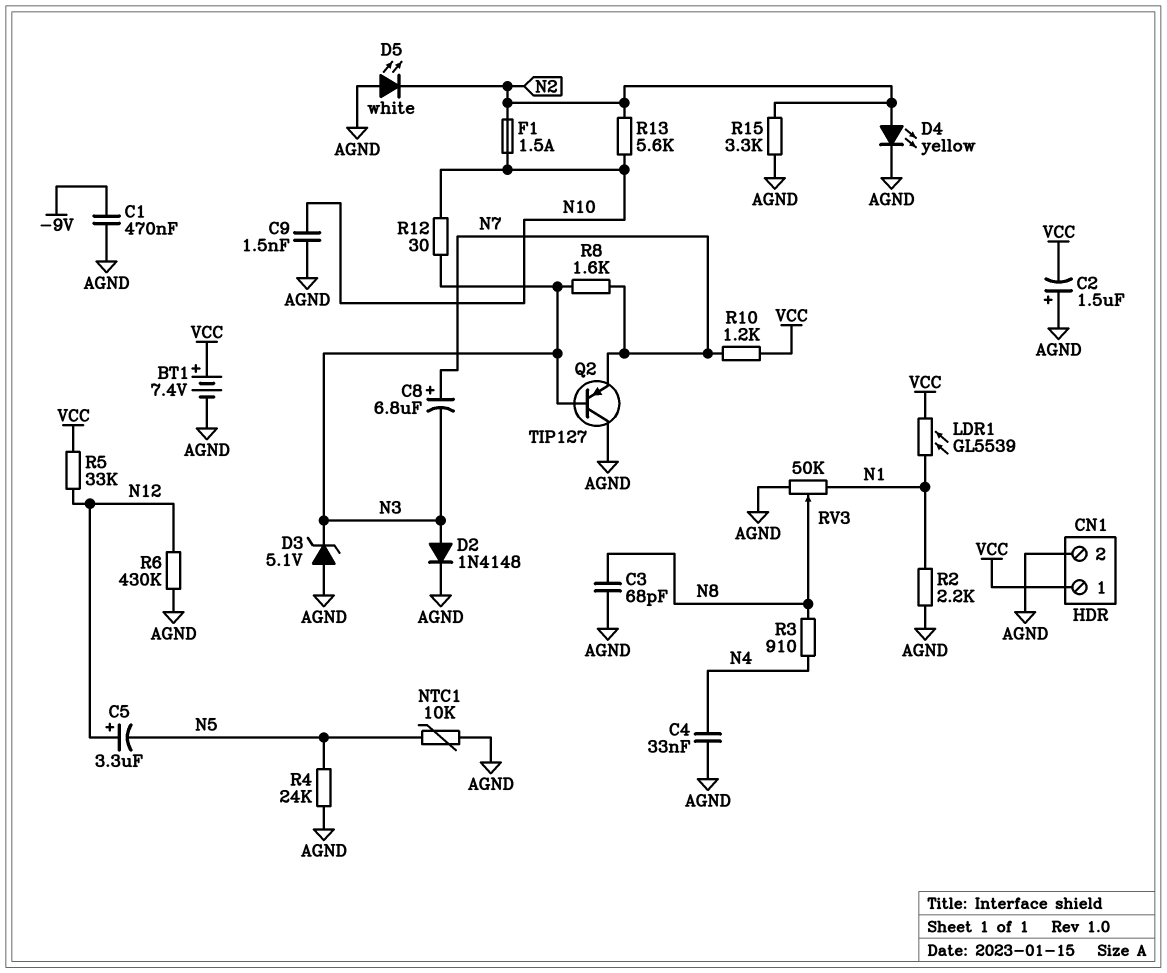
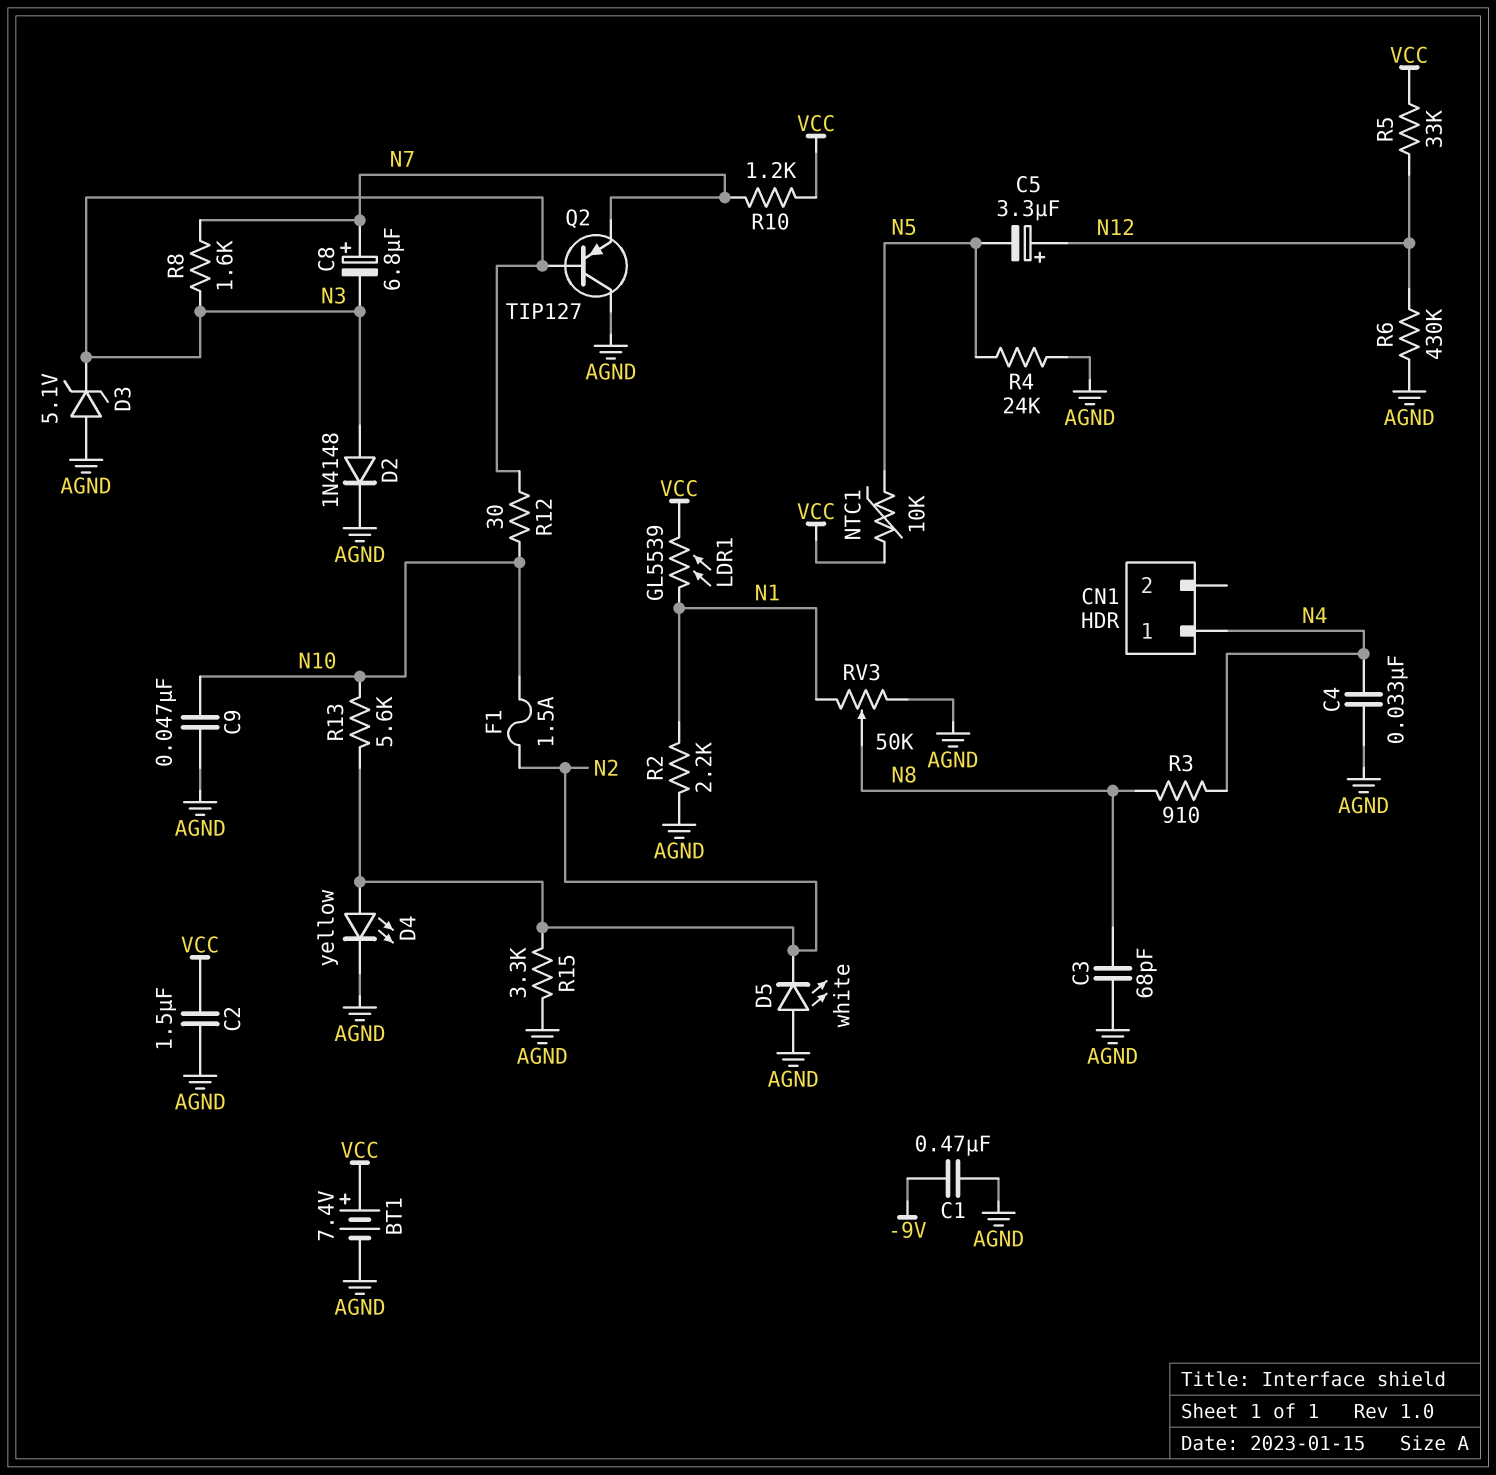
C2: 1.5uF (plus AGND, minus VCC) -> 1.5uF (AGND, VCC)
C9: 1.5nF (AGND, N10) -> 47nF (AGND, N10)
CN1 pin 1: VCC -> N4
CN1 pin 2: AGND -> none
NTC1: 10k (AGND, N5) -> 10k (N5, VCC)

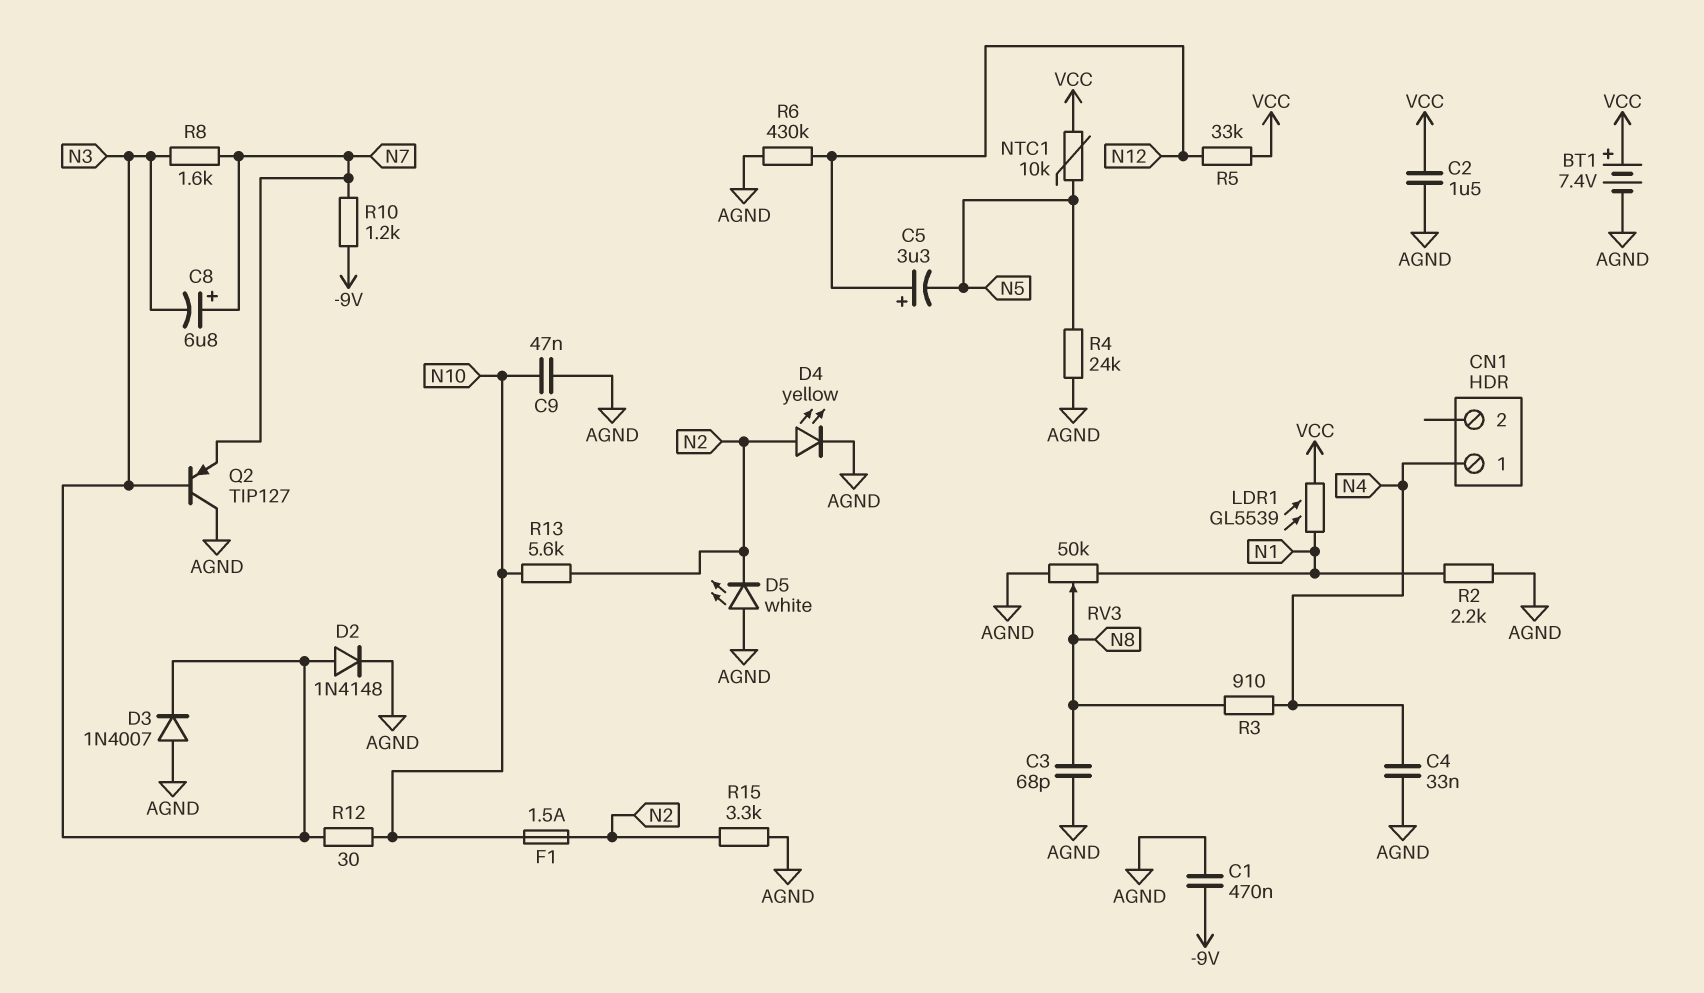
D3: zener 5.1V (A AGND, K N3) -> diode 1N4007 (A AGND, K N3)
R10: 1.2k (N7, VCC) -> 1.2k (-9V, N7)

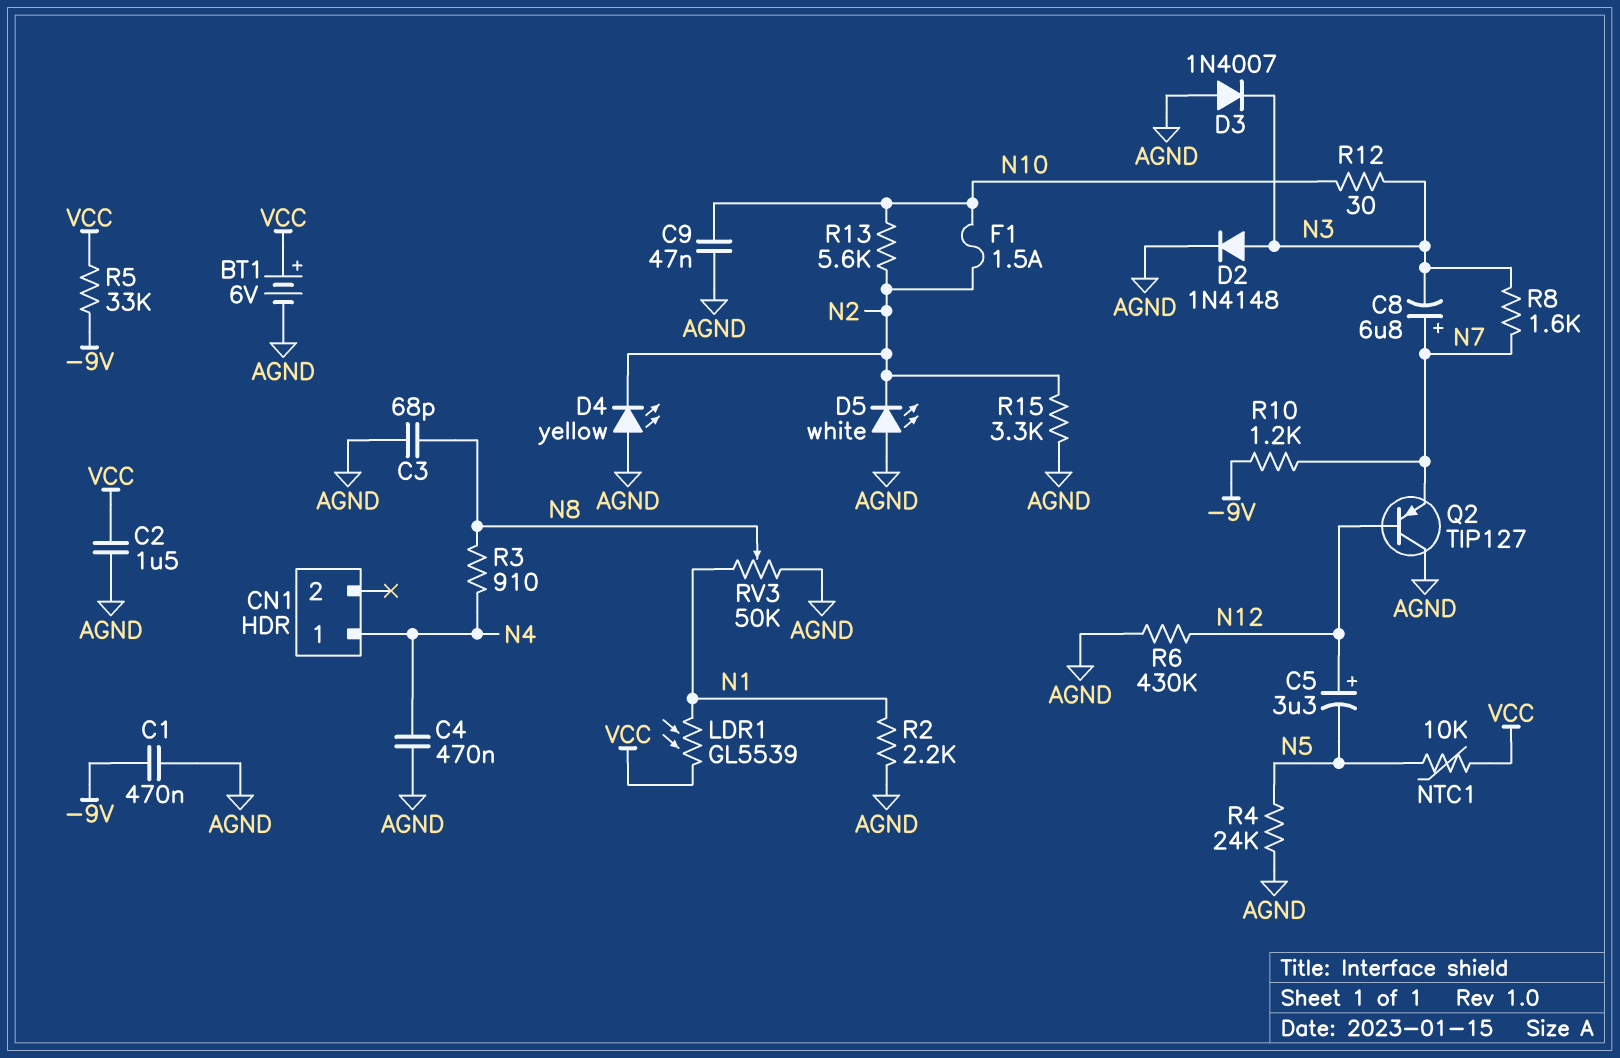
BT1: 7.4V (plus VCC, minus AGND) -> 6V (plus VCC, minus AGND)
C4: 33nF (AGND, N4) -> 470nF (AGND, N4)
D4: LED yellow (A N2, K AGND) -> LED yellow (A AGND, K N2)
Q2: PNP TIP127 (B N3, C AGND, E N7) -> PNP TIP127 (B N12, C AGND, E N7)
R5: 33k (N12, VCC) -> 33k (-9V, VCC)

